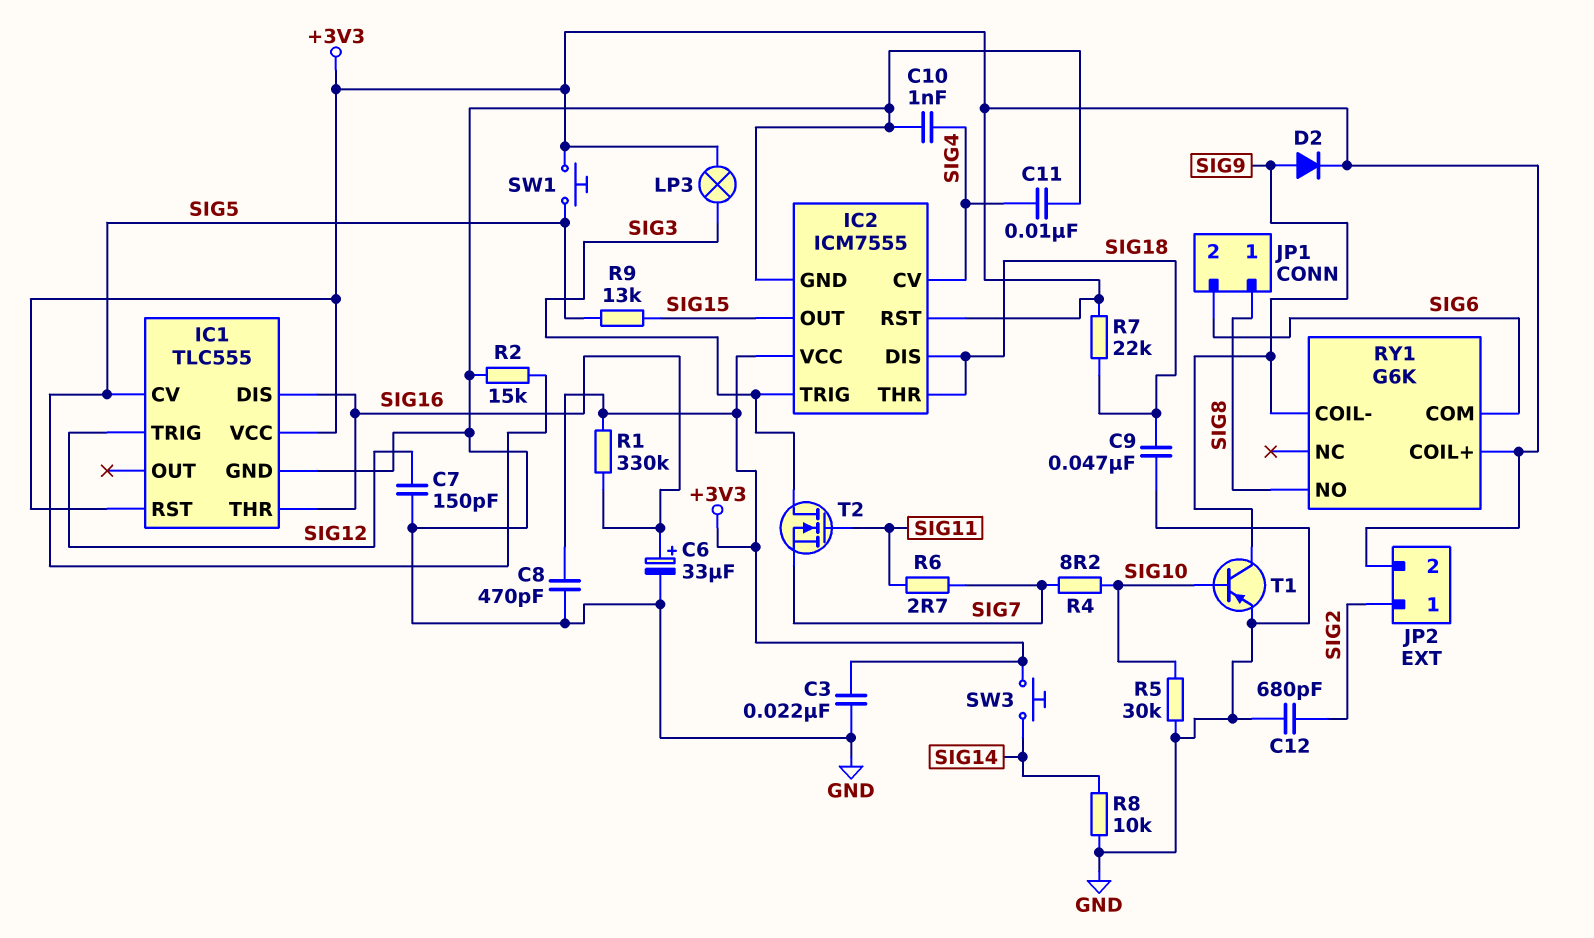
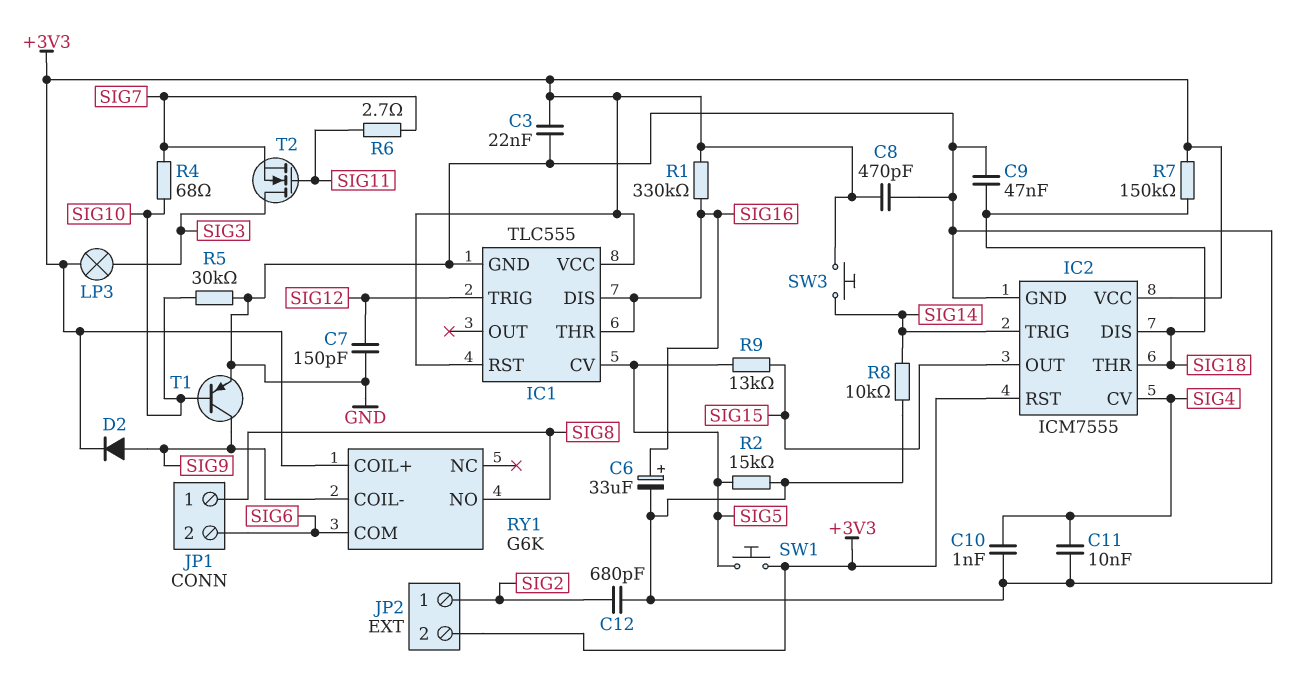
IC2 pin TRIG: SIG3 -> SIG14
R4: 8.2 (SIG7, SIG10) -> 68 (SIG7, SIG10)
R7: 22k (+3V3, SIG18) -> 150k (+3V3, SIG18)

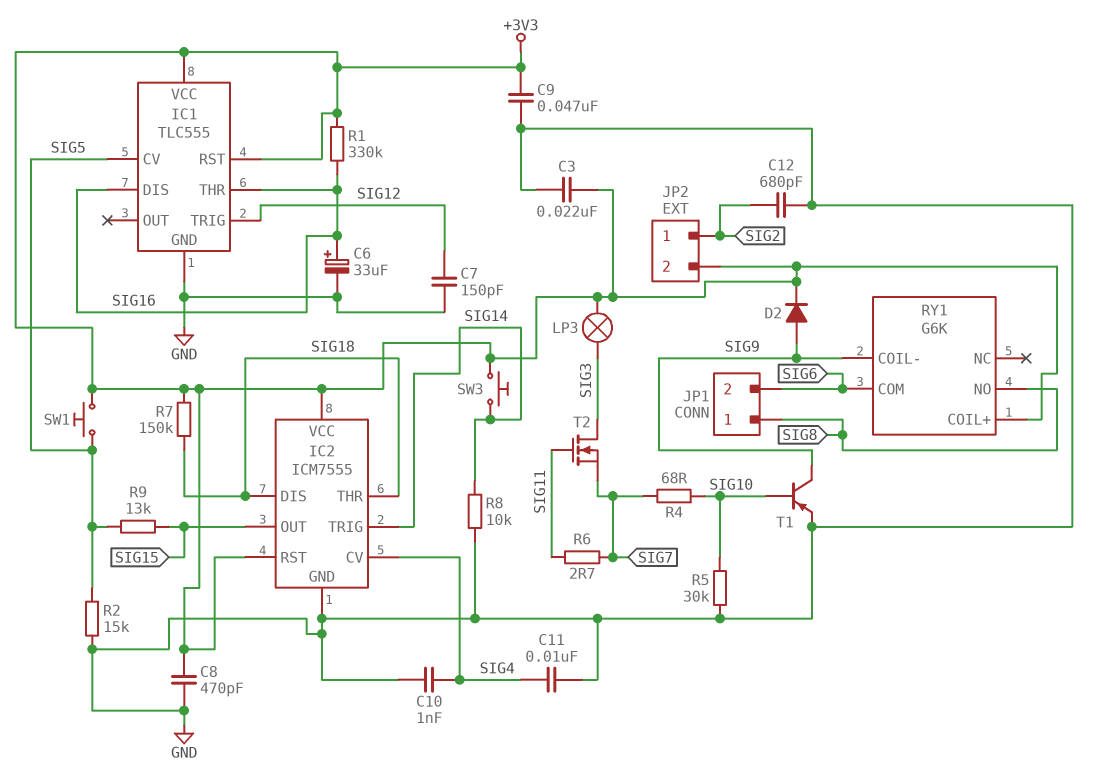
C9: 47nF (GND, SIG18) -> 47nF (+3V3, GND)

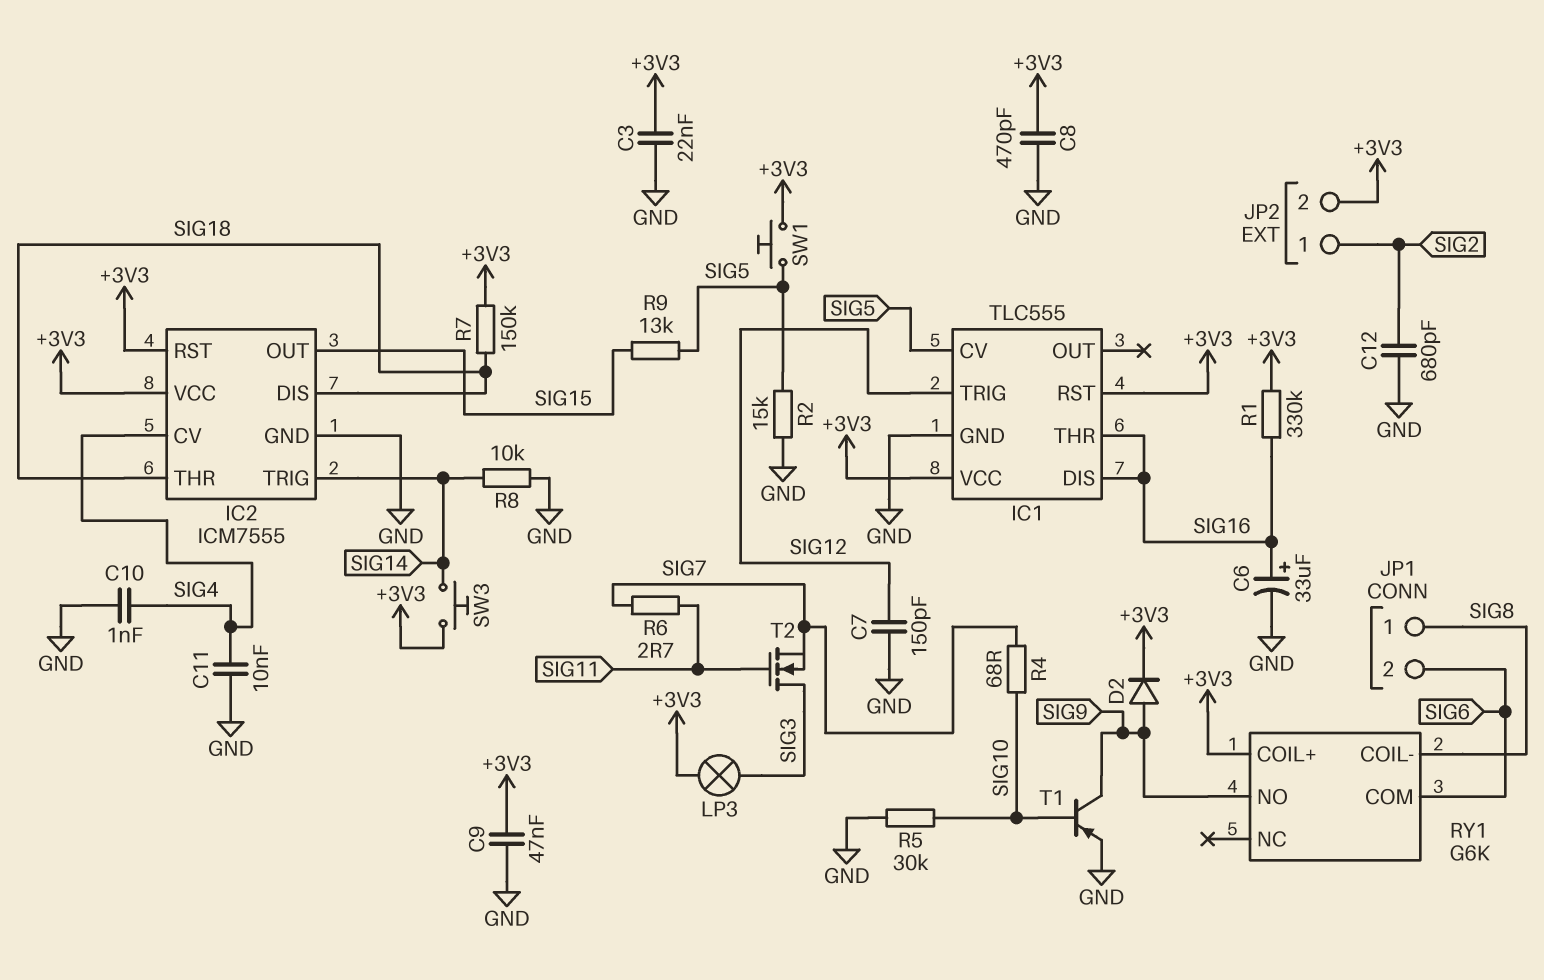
RY1 pin COIL-: SIG9 -> SIG8
RY1 pin NO: SIG8 -> SIG9

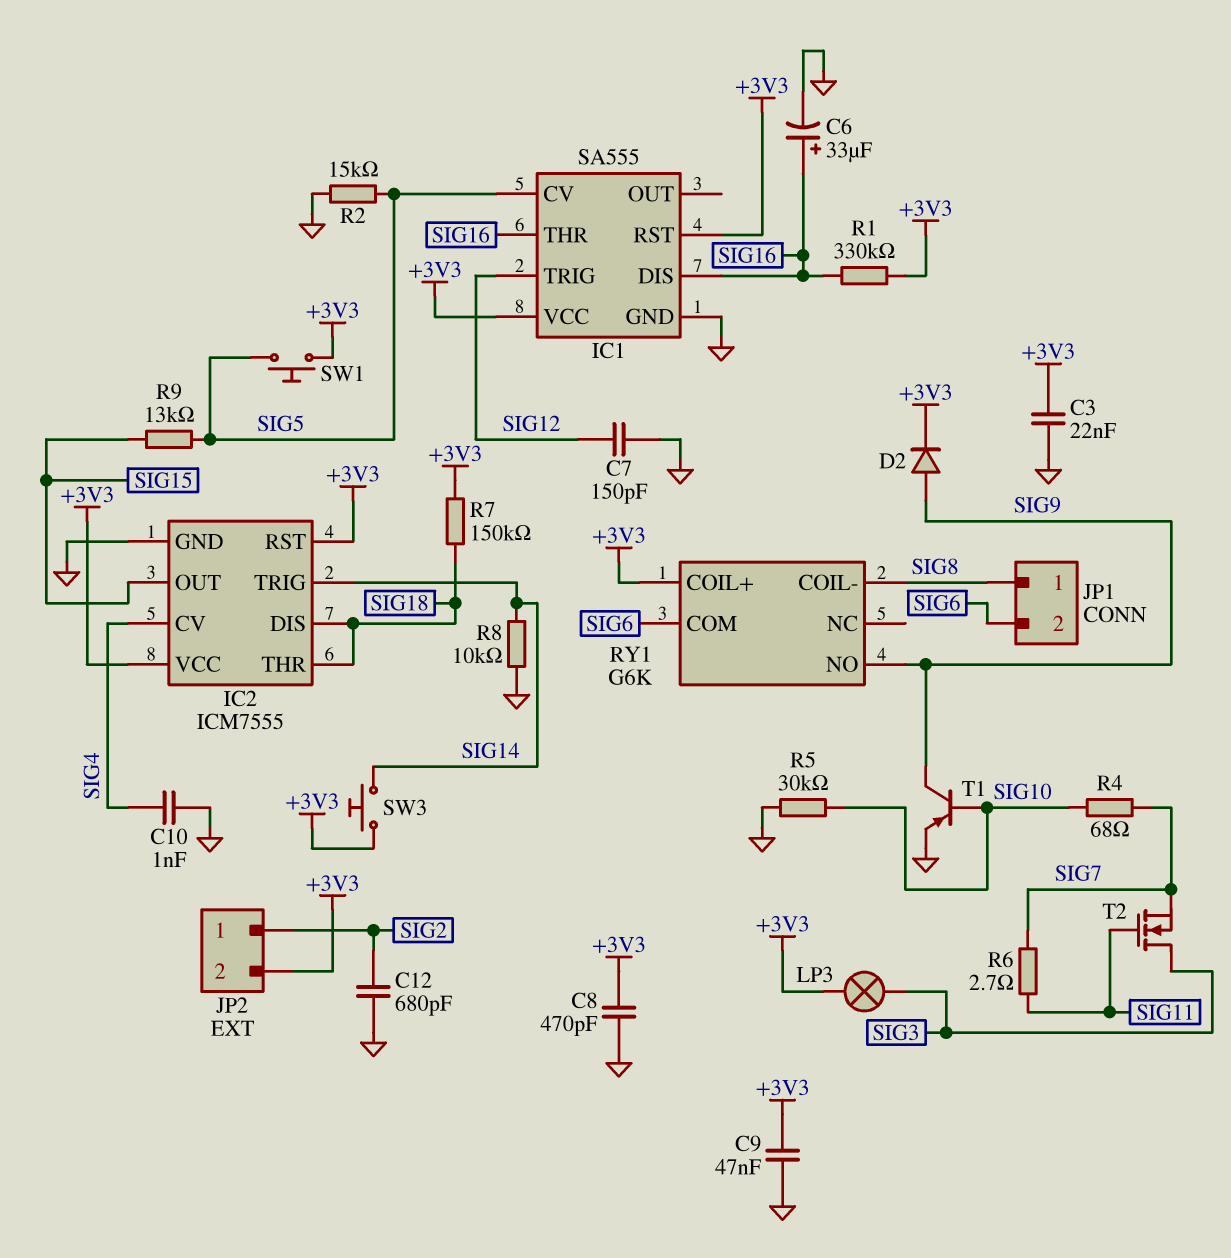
C11: 10nF (GND, SIG4) -> none
IC1: TLC555 -> SA555

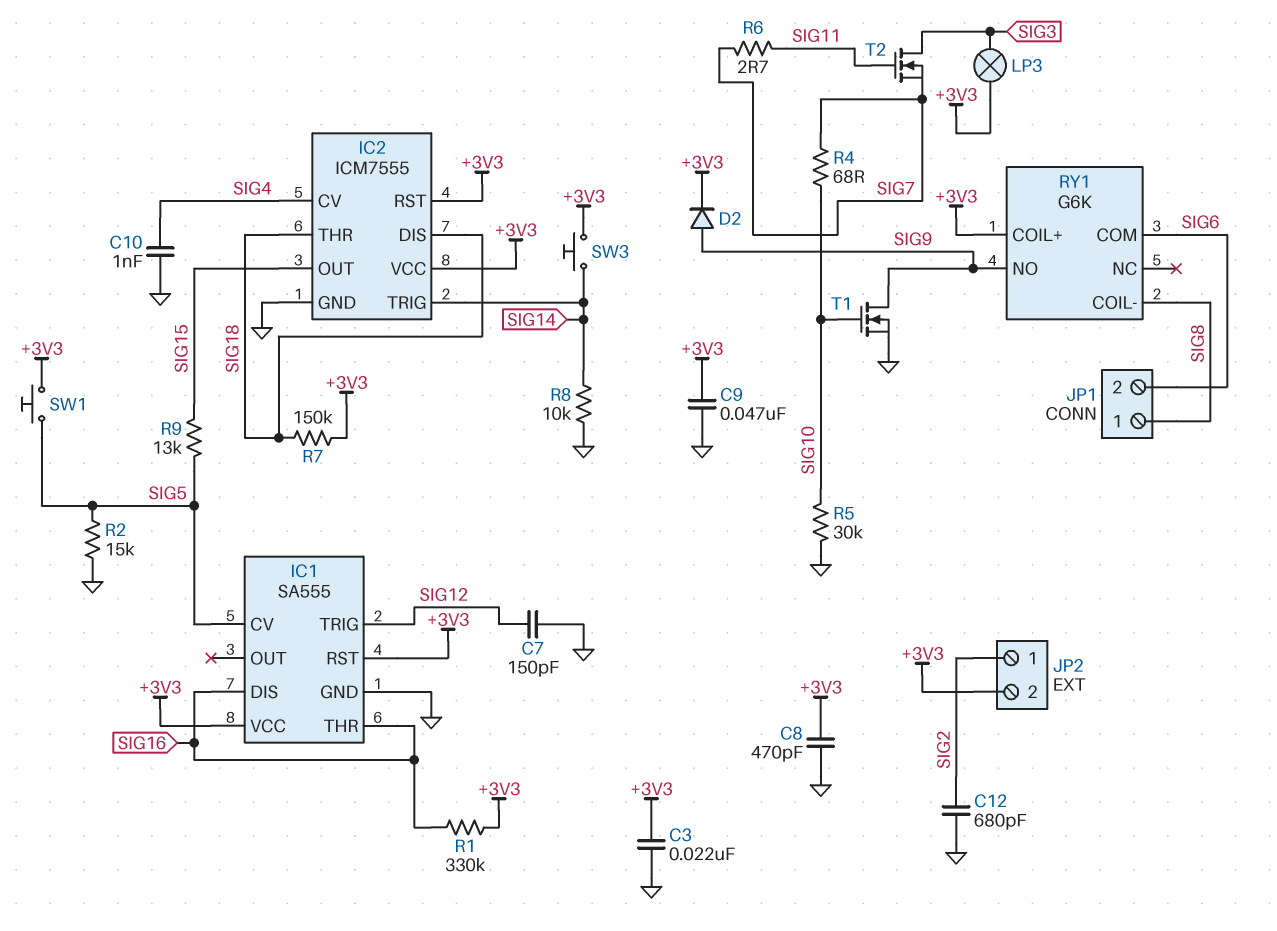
C6: 33uF (plus SIG16, minus GND) -> none
T1: PNP (B SIG10, C SIG9, E GND) -> NMOS (G SIG10, D SIG9, S GND)

